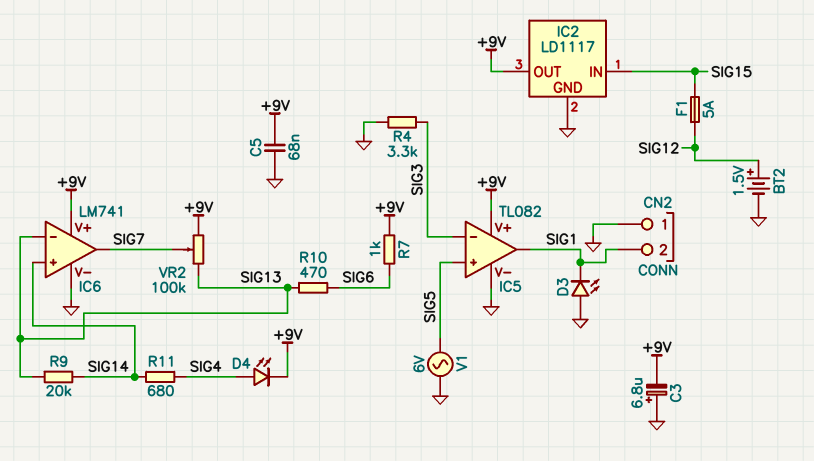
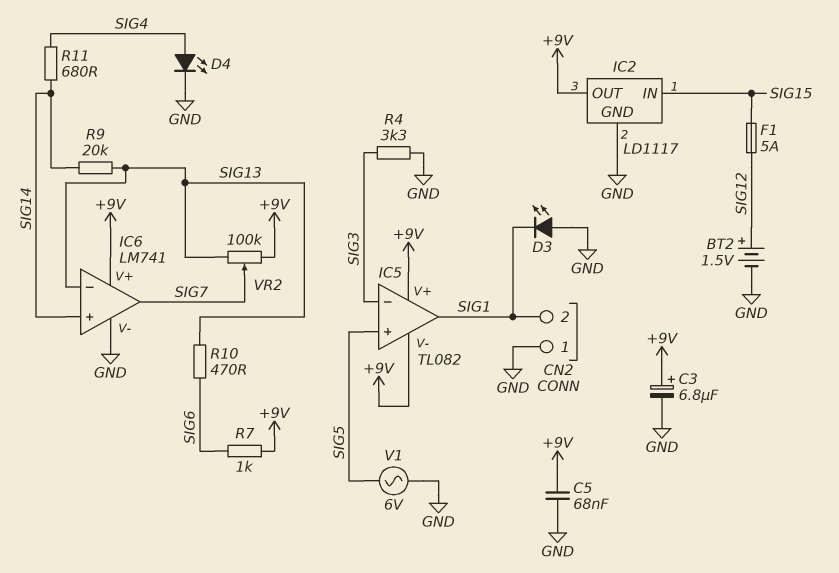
C3: 6.8uF (plus GND, minus +9V) -> 6.8uF (plus +9V, minus GND)
D4: LED (A SIG4, K +9V) -> LED (A SIG4, K GND)
IC5 pin V-: GND -> +9V

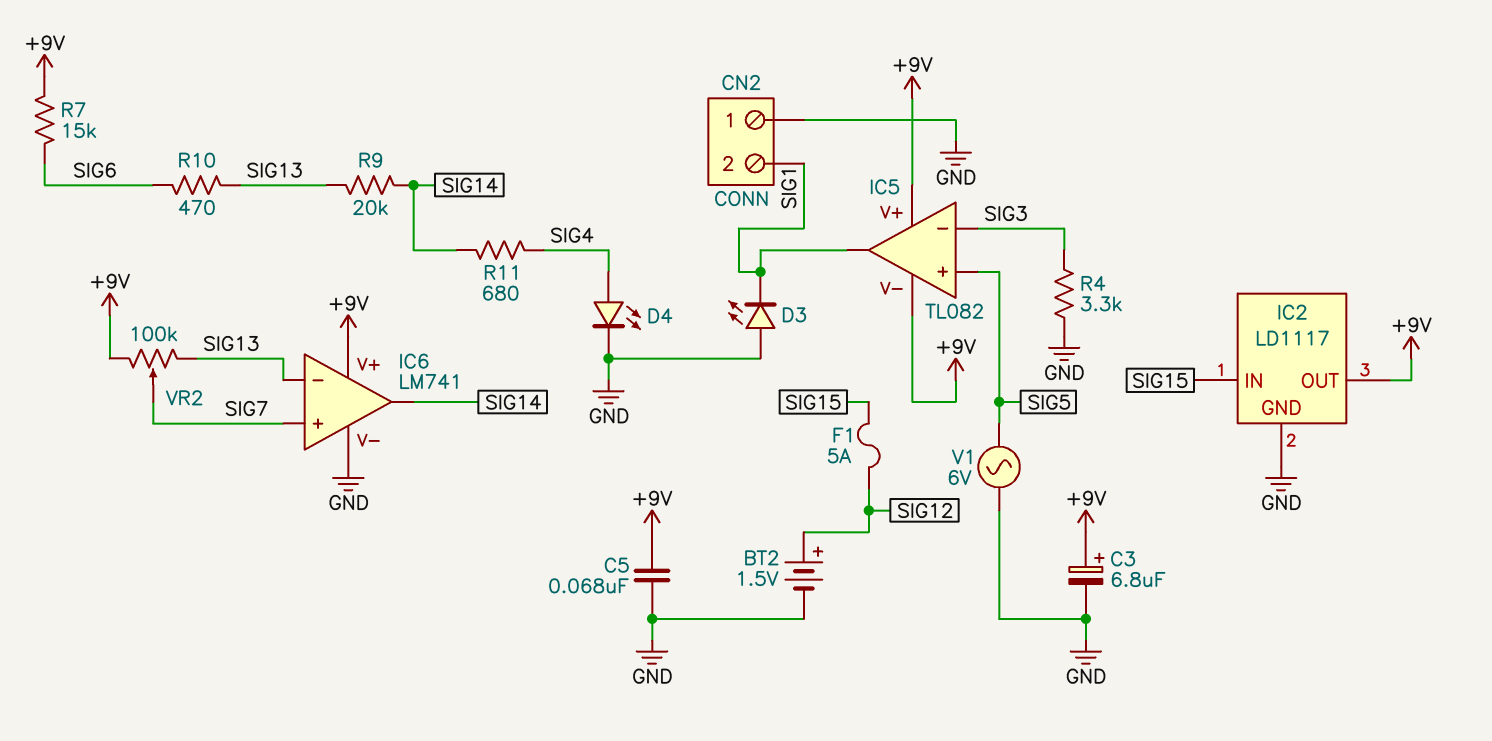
IC6 pin in+: SIG14 -> SIG7
IC6 pin out: SIG7 -> SIG14
R7: 1k (+9V, SIG6) -> 15k (+9V, SIG6)

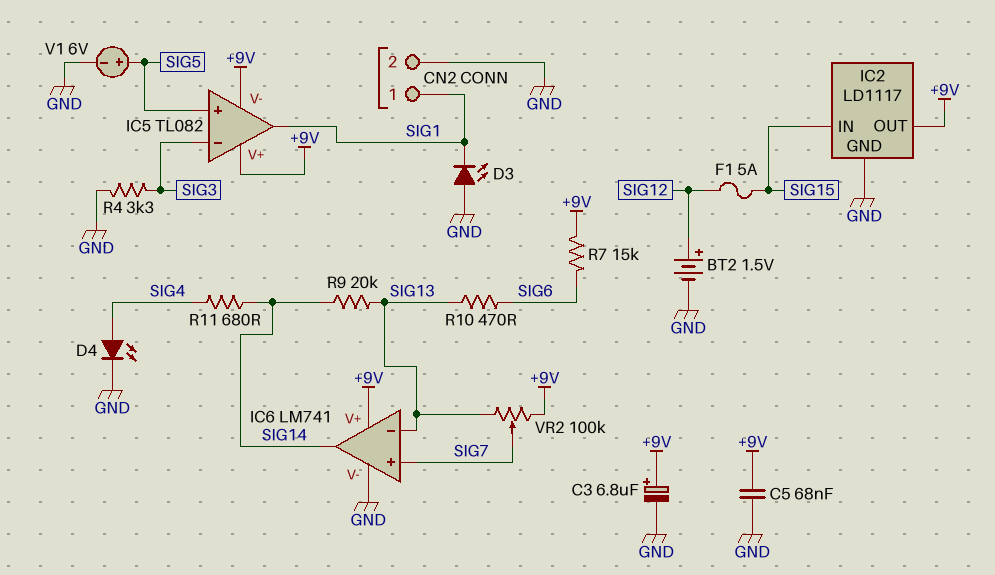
CN2 pin 1: GND -> SIG1
CN2 pin 2: SIG1 -> GND
V1: AC 6V (GND, SIG5) -> 6V (plus SIG5, minus GND)

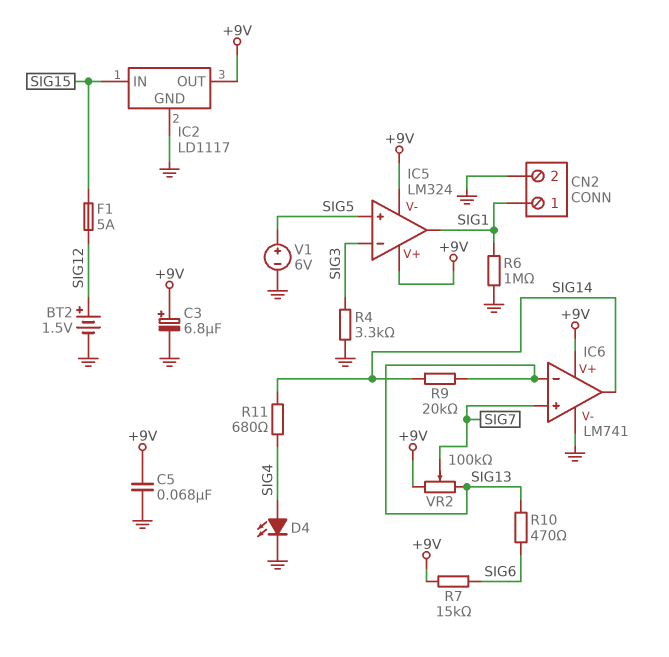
D3: LED (A GND, K SIG1) -> none
IC5: TL082 -> LM324
R6: none -> 1M (GND, SIG1)

